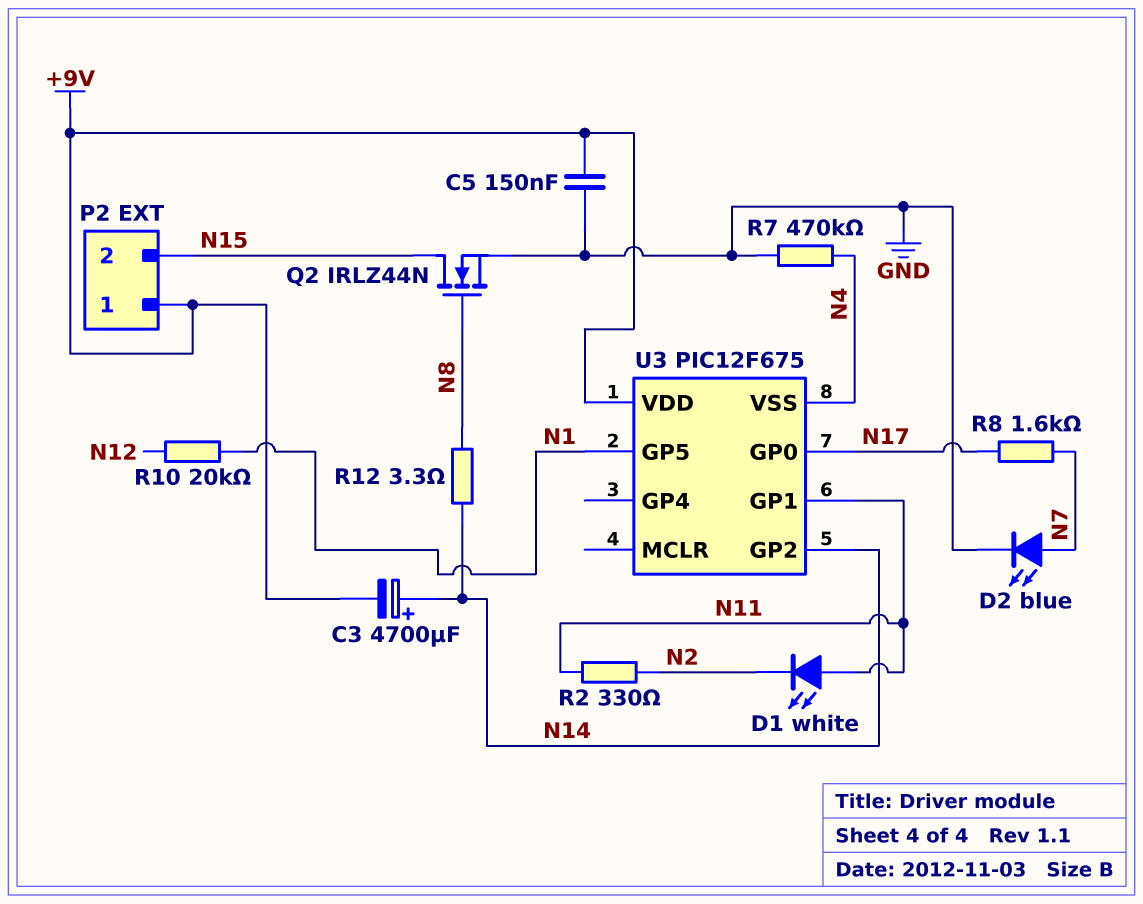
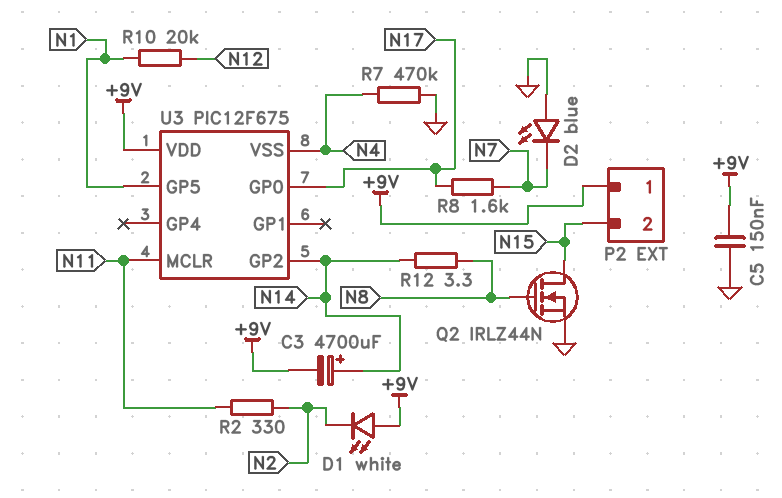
D1: LED white (A N11, K N2) -> LED white (A +9V, K N2)
D2: LED blue (A N7, K GND) -> LED blue (A GND, K N7)
U3 pin GP1: N11 -> none
U3 pin MCLR: none -> N11

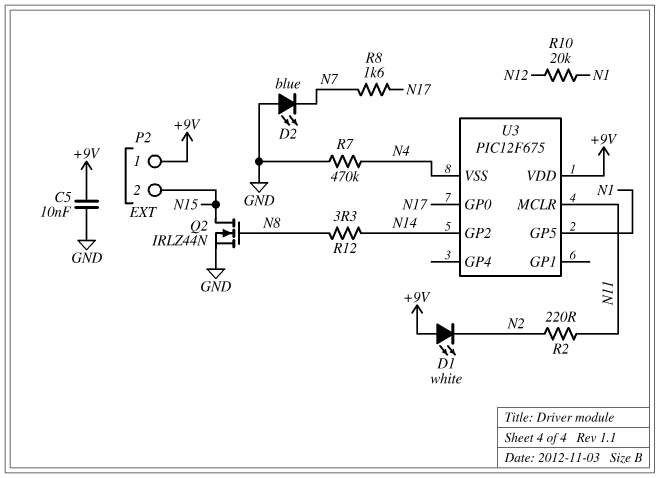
C3: 4700uF (plus N14, minus +9V) -> none
C5: 150nF (+9V, GND) -> 10nF (+9V, GND)
R2: 330 (N2, N11) -> 220 (N2, N11)

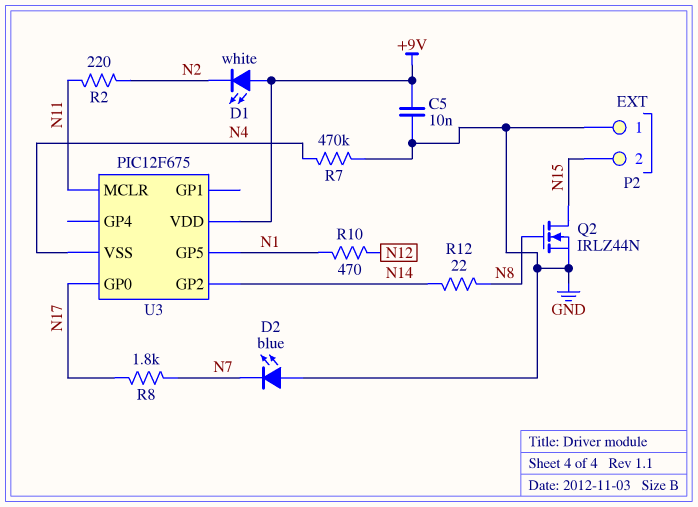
P2 pin 1: +9V -> GND
R8: 1.6k (N7, N17) -> 1.8k (N7, N17)
R10: 20k (N1, N12) -> 470 (N1, N12)
R12: 3.3 (N8, N14) -> 22 (N8, N14)

